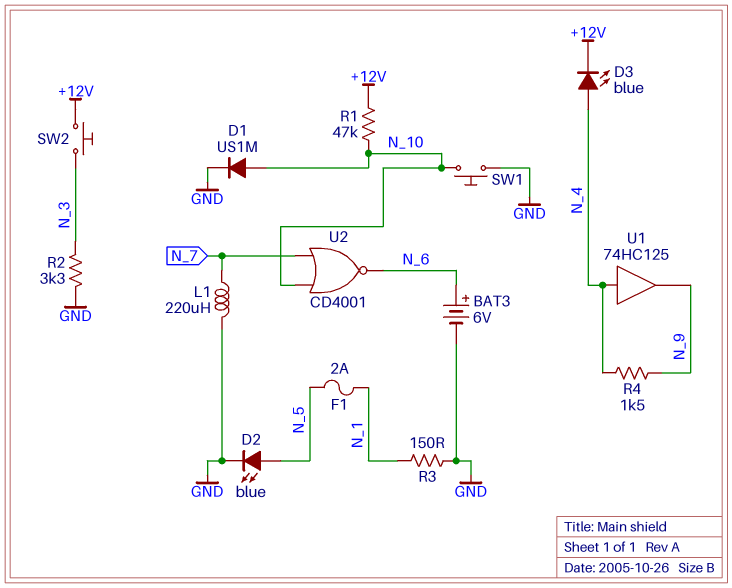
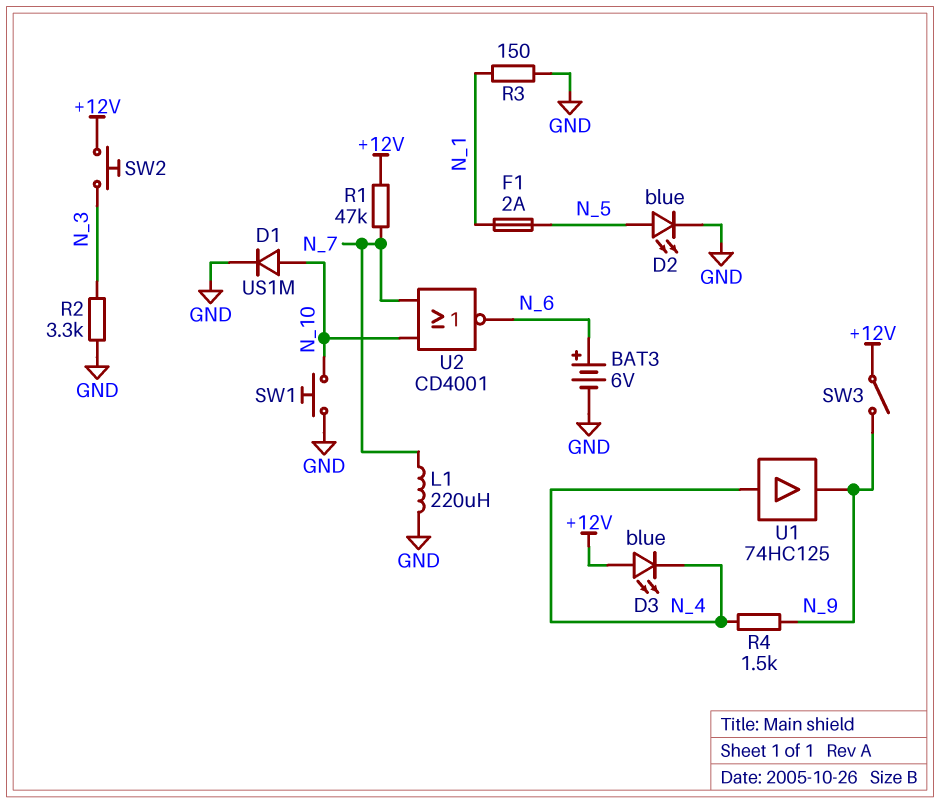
D3: LED blue (A N_4, K +12V) -> LED blue (A +12V, K N_4)
R1: 47k (+12V, N_10) -> 47k (+12V, N_7)
SW3: none -> switch (+12V, N_9)

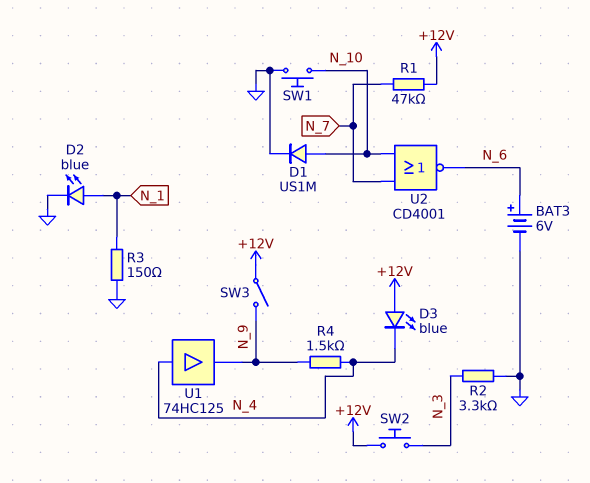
D2: LED blue (A N_5, K GND) -> LED blue (A N_1, K GND)
F1: 2A (N_1, N_5) -> none
L1: 220uH (GND, N_7) -> none

